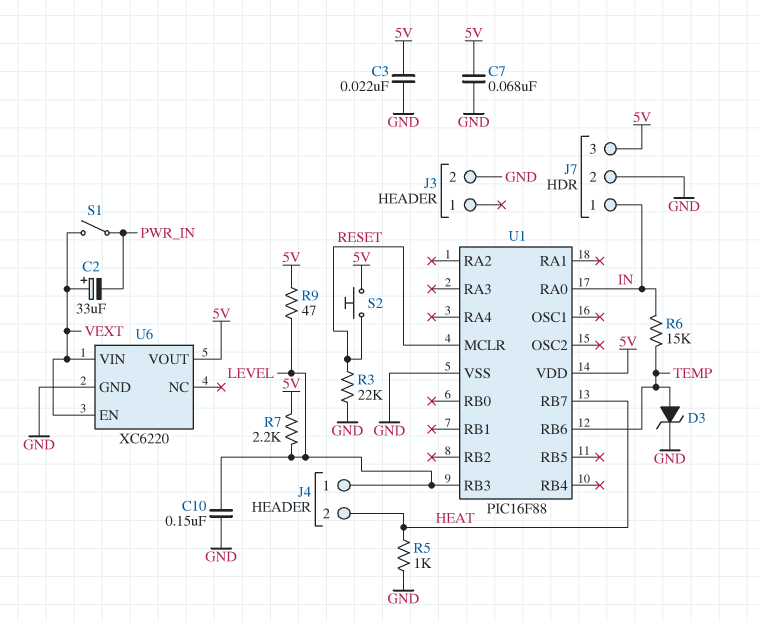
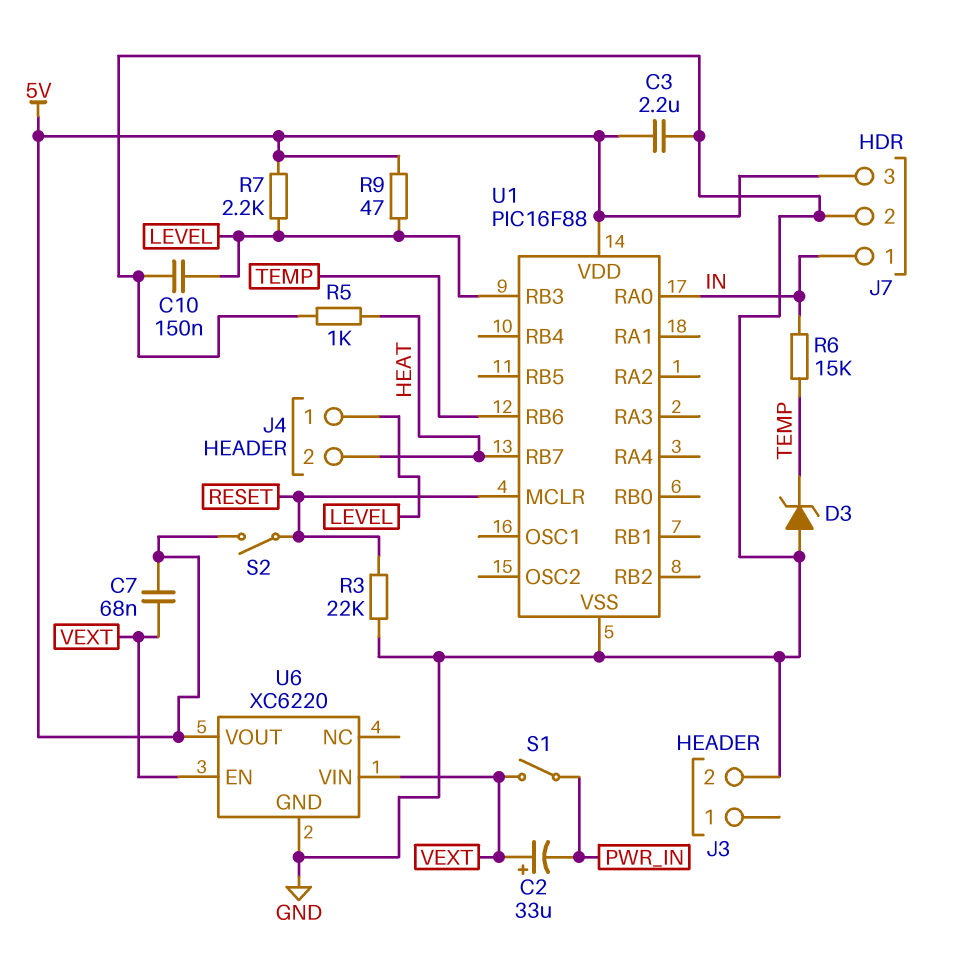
C3: 22nF (5V, GND) -> 2.2uF (5V, GND)
C7: 68nF (5V, GND) -> 68nF (5V, VEXT)
D3: zener (A TEMP, K GND) -> zener (A GND, K TEMP)
S2: button (5V, RESET) -> switch (5V, RESET)

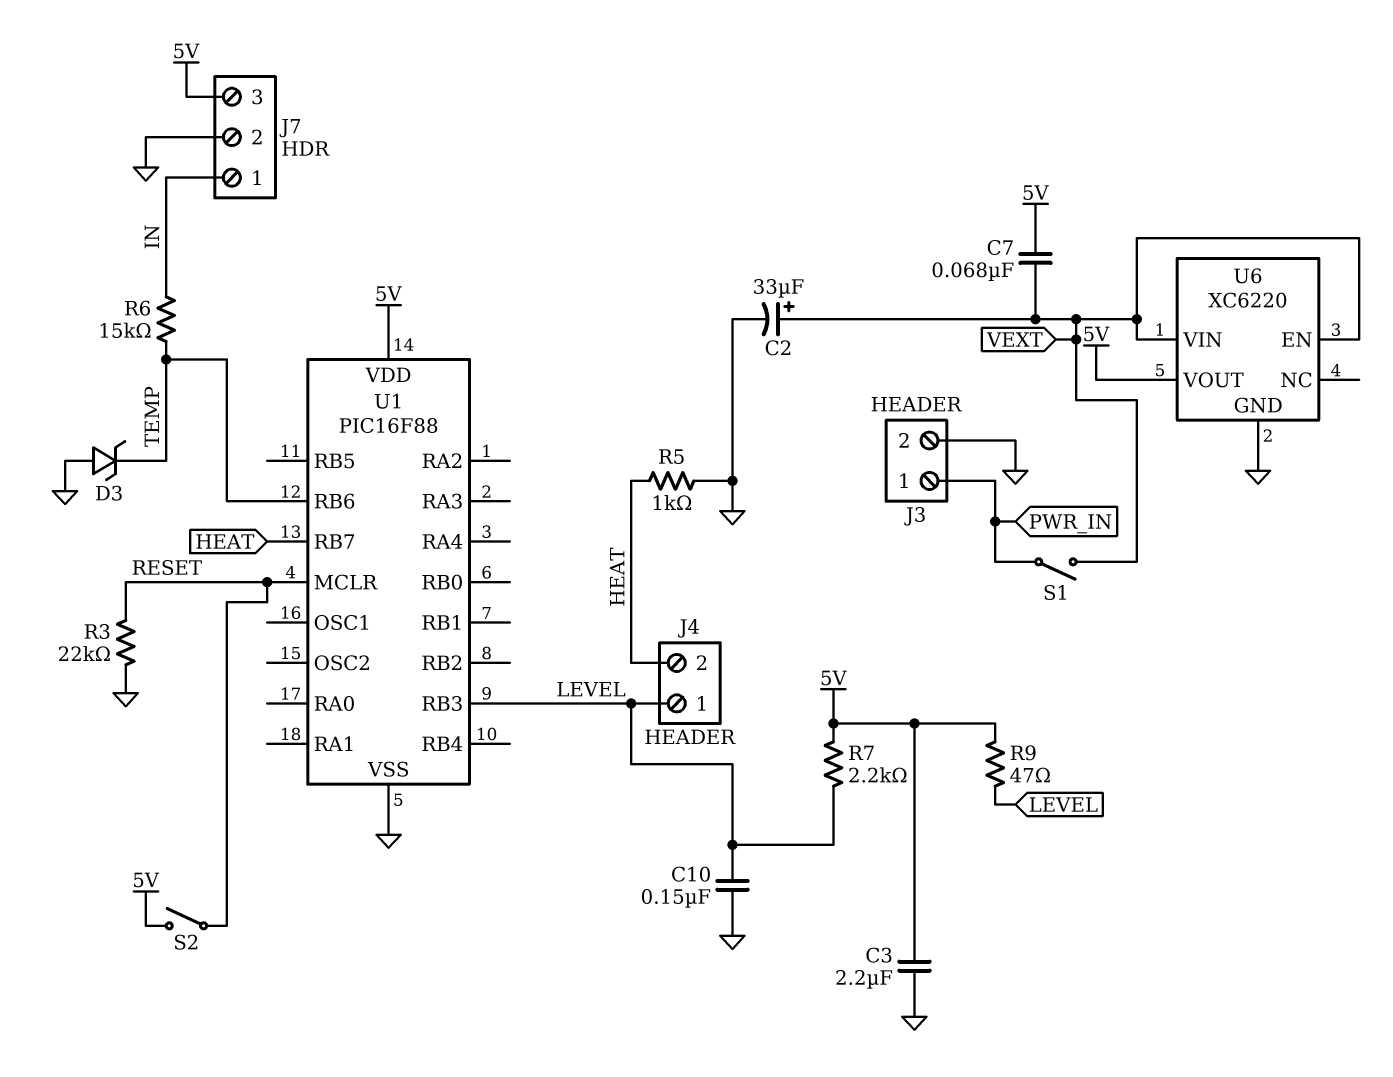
C2: 33uF (plus VEXT, minus PWR_IN) -> 33uF (plus VEXT, minus GND)
J3 pin 1: none -> PWR_IN
U1 pin RA0: IN -> none

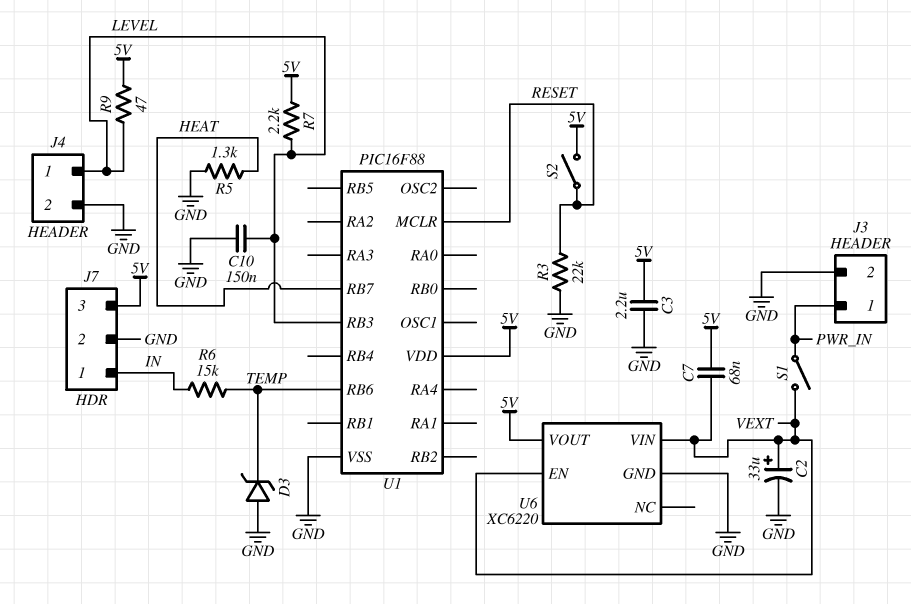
J4 pin 2: HEAT -> GND
R5: 1k (GND, HEAT) -> 1.3k (GND, HEAT)

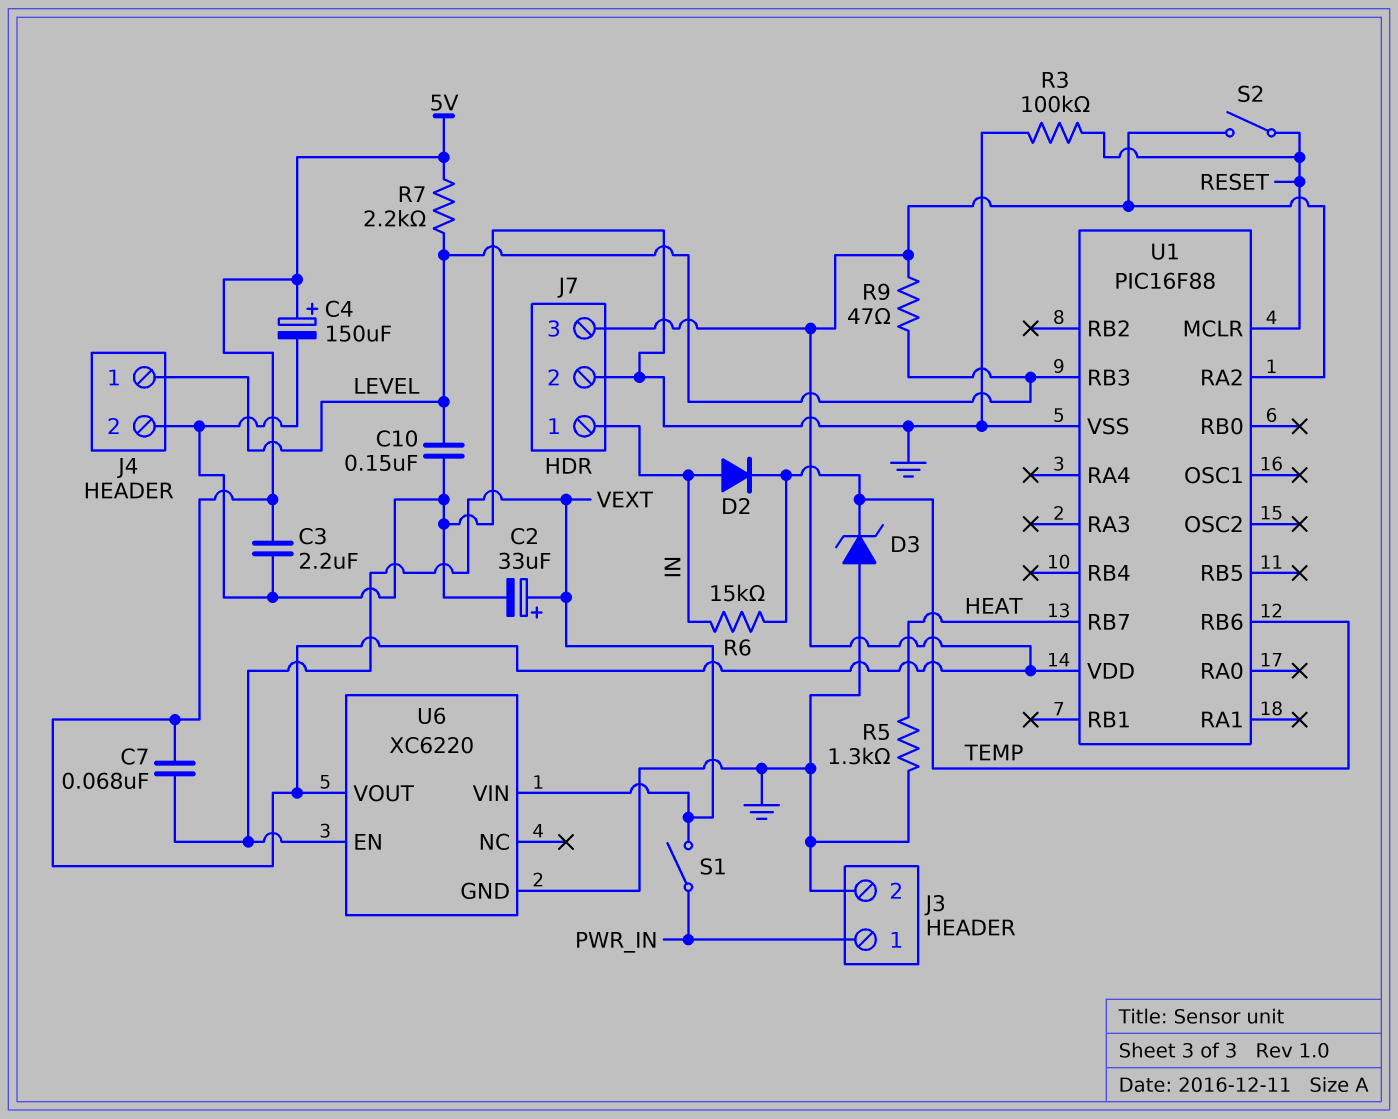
C4: none -> 150uF (plus 5V, minus GND)
D2: none -> diode (A IN, K TEMP)
R3: 22k (GND, RESET) -> 100k (GND, RESET)
U1 pin RA2: none -> 5V

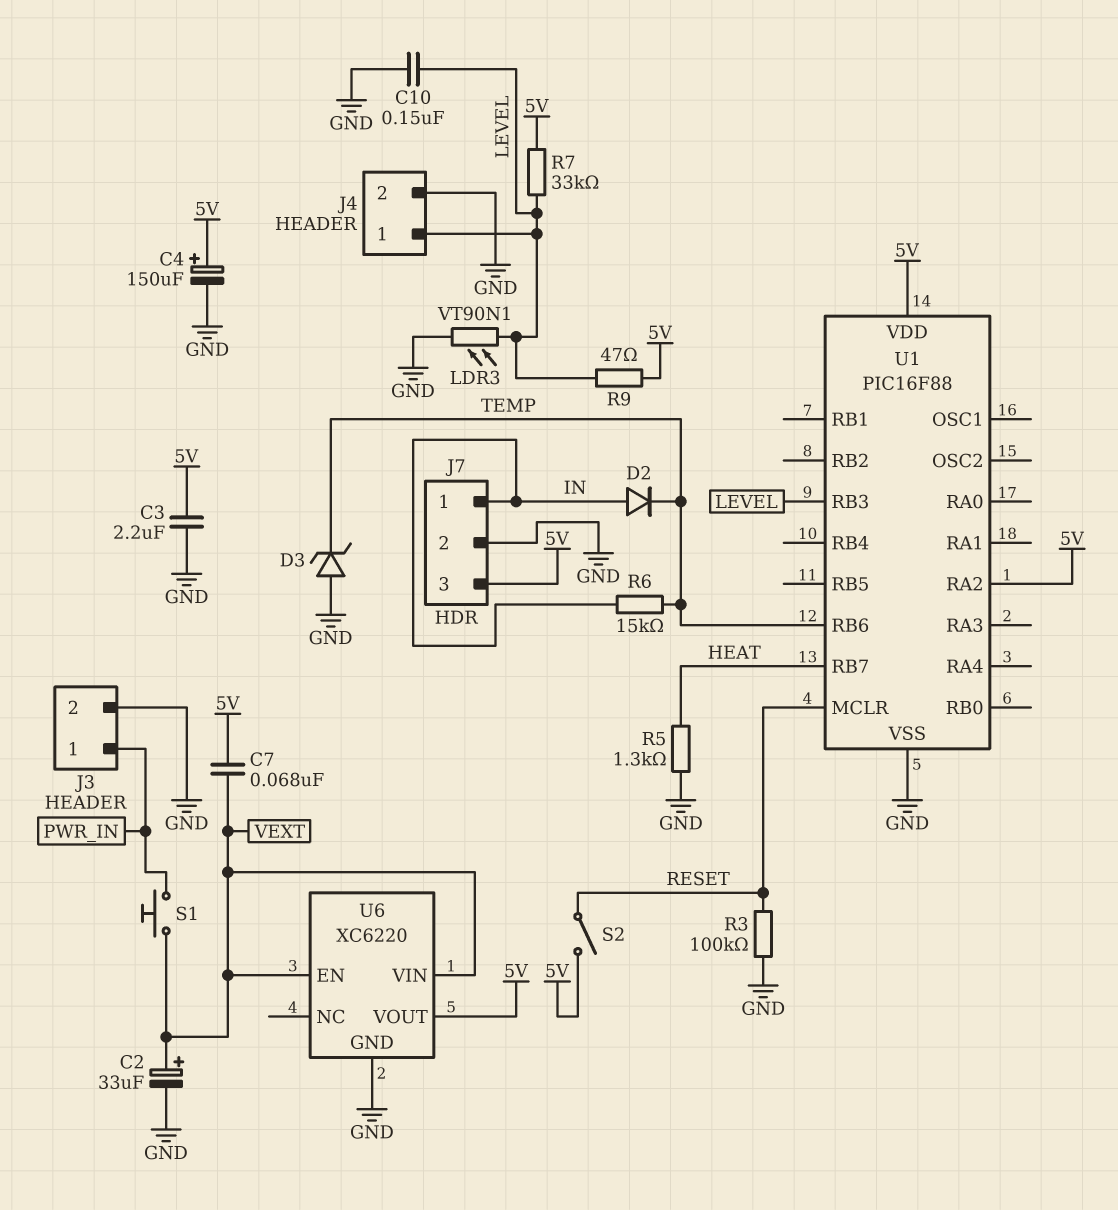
LDR3: none -> VT90N1 (GND, LEVEL)
R7: 2.2k (5V, LEVEL) -> 33k (5V, LEVEL)
S1: switch (PWR_IN, VEXT) -> button (PWR_IN, VEXT)

